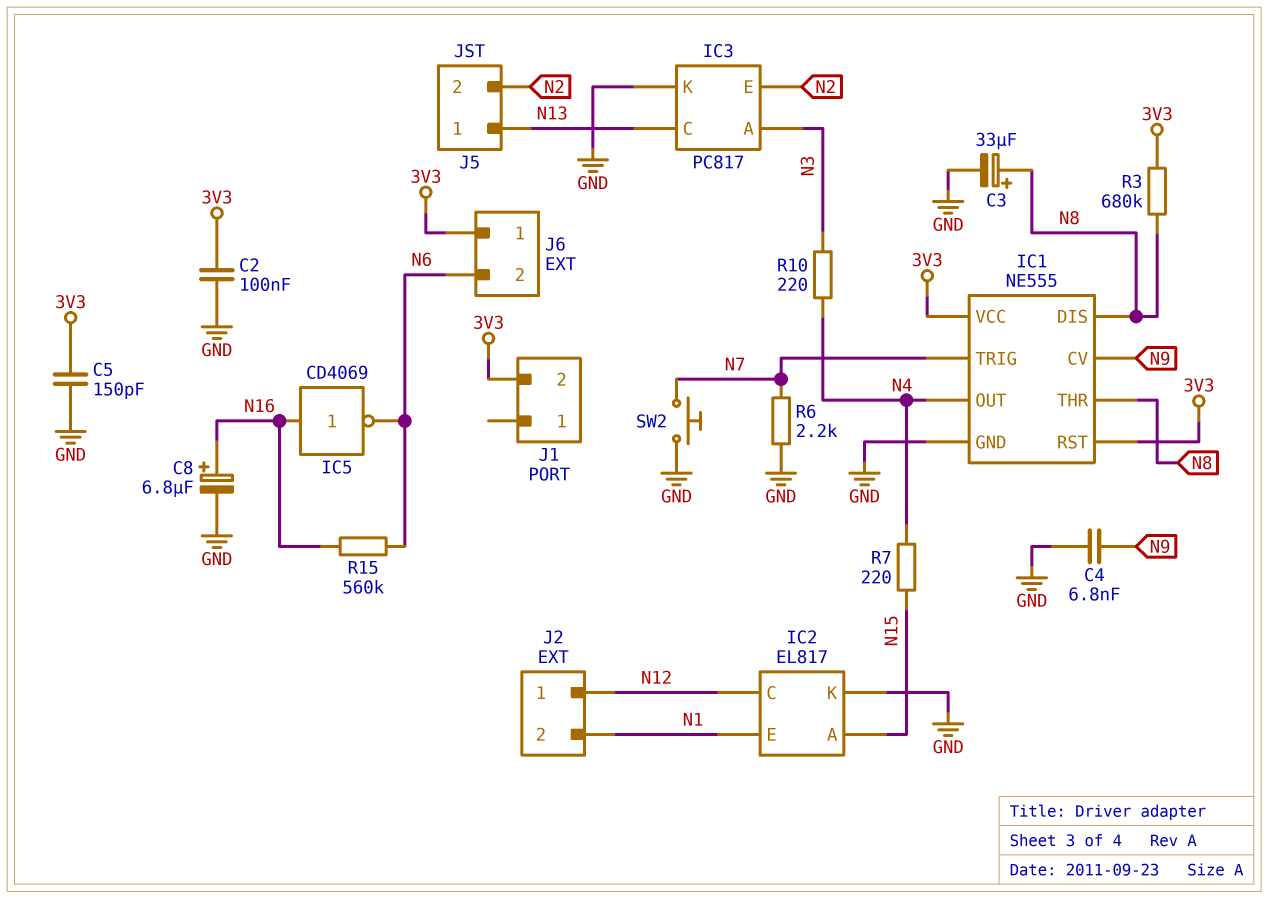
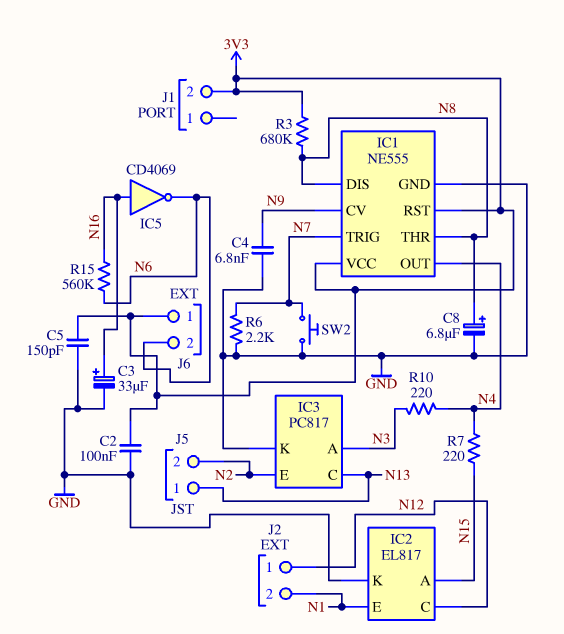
C3: 33uF (plus N8, minus GND) -> 33uF (plus N16, minus GND)
C8: 6.8uF (plus N16, minus GND) -> 6.8uF (plus N8, minus GND)

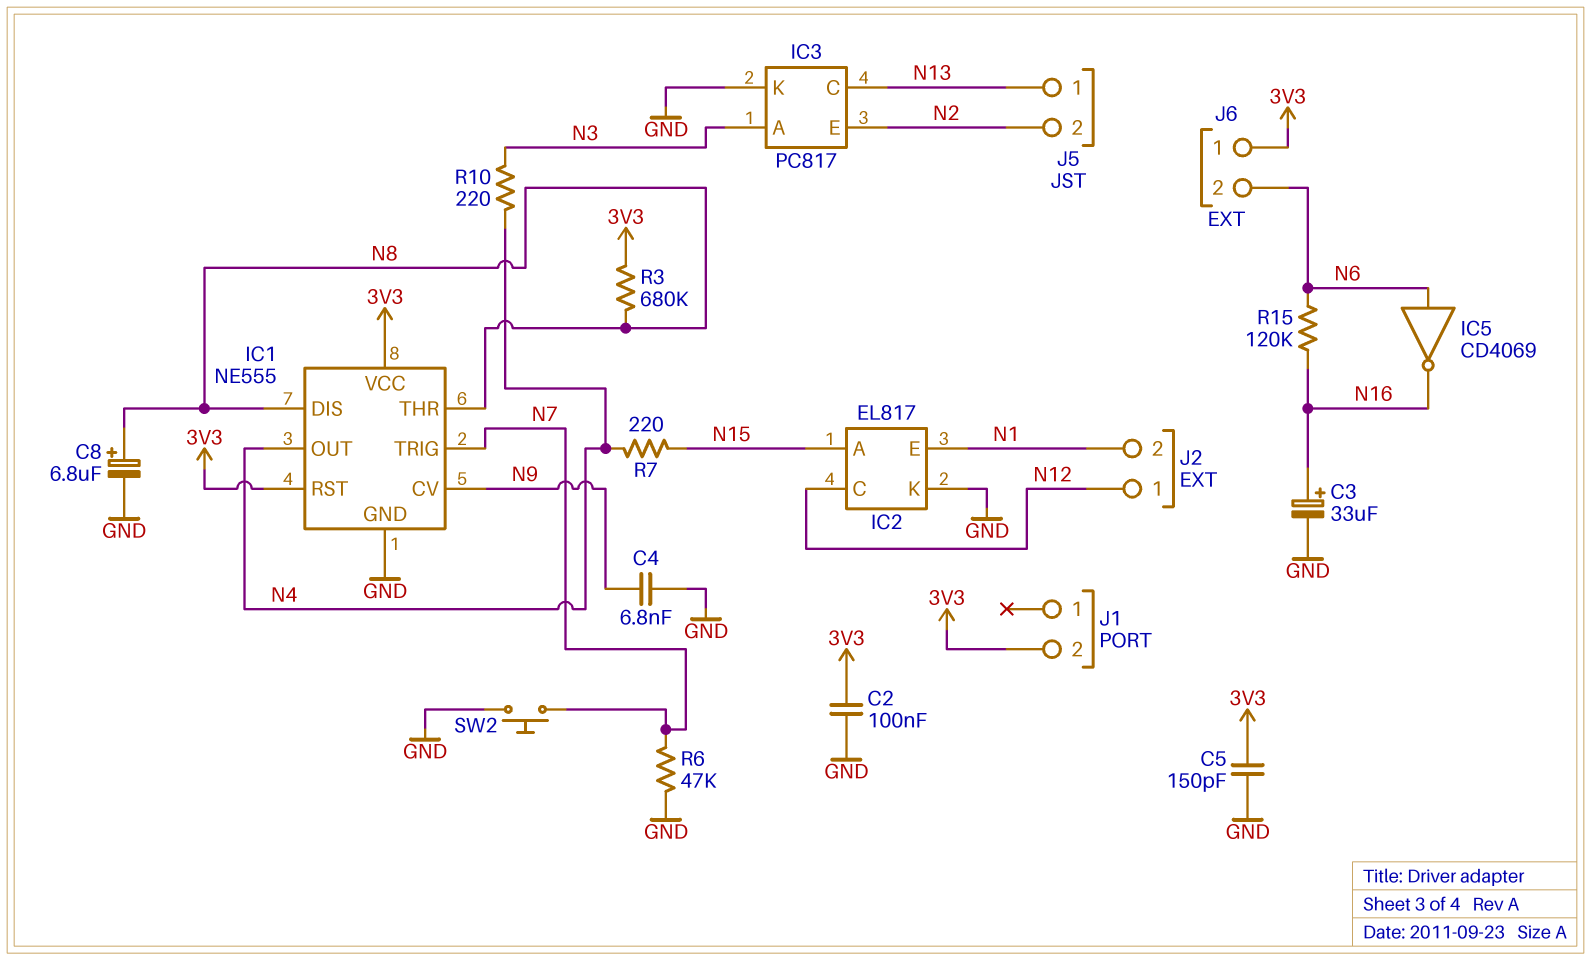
IC5: NOT CD4069 (in N16, out N6) -> NOT CD4069 (in N6, out N16)
R6: 2.2k (GND, N7) -> 47k (GND, N7)
R15: 560k (N6, N16) -> 120k (N6, N16)

